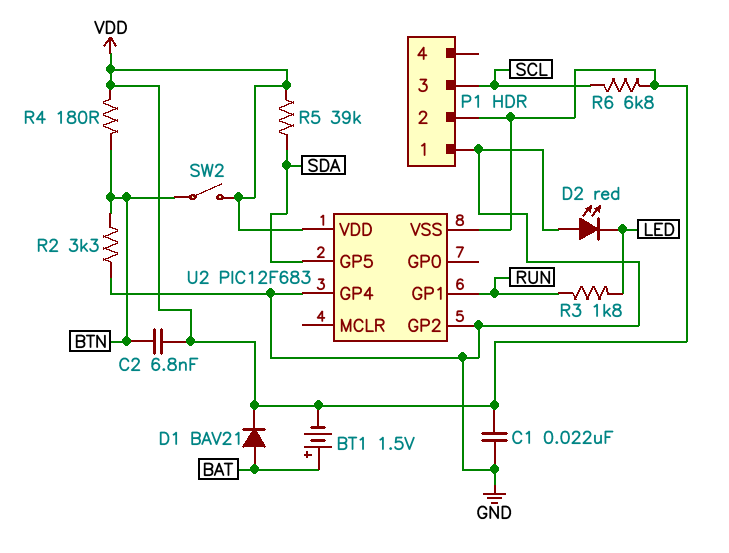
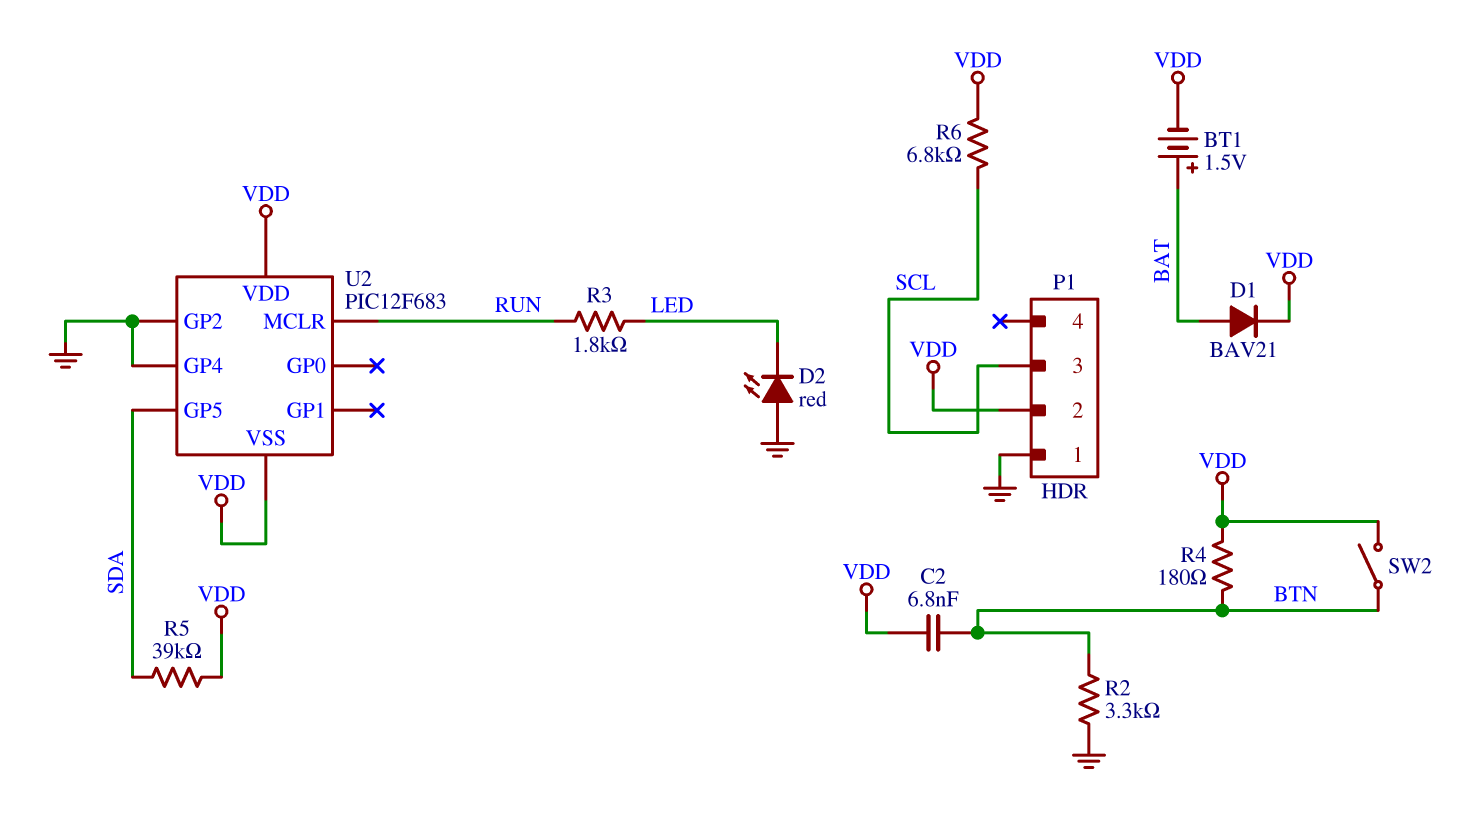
C1: 22nF (GND, VDD) -> none
U2 pin GP1: RUN -> none
U2 pin MCLR: none -> RUN

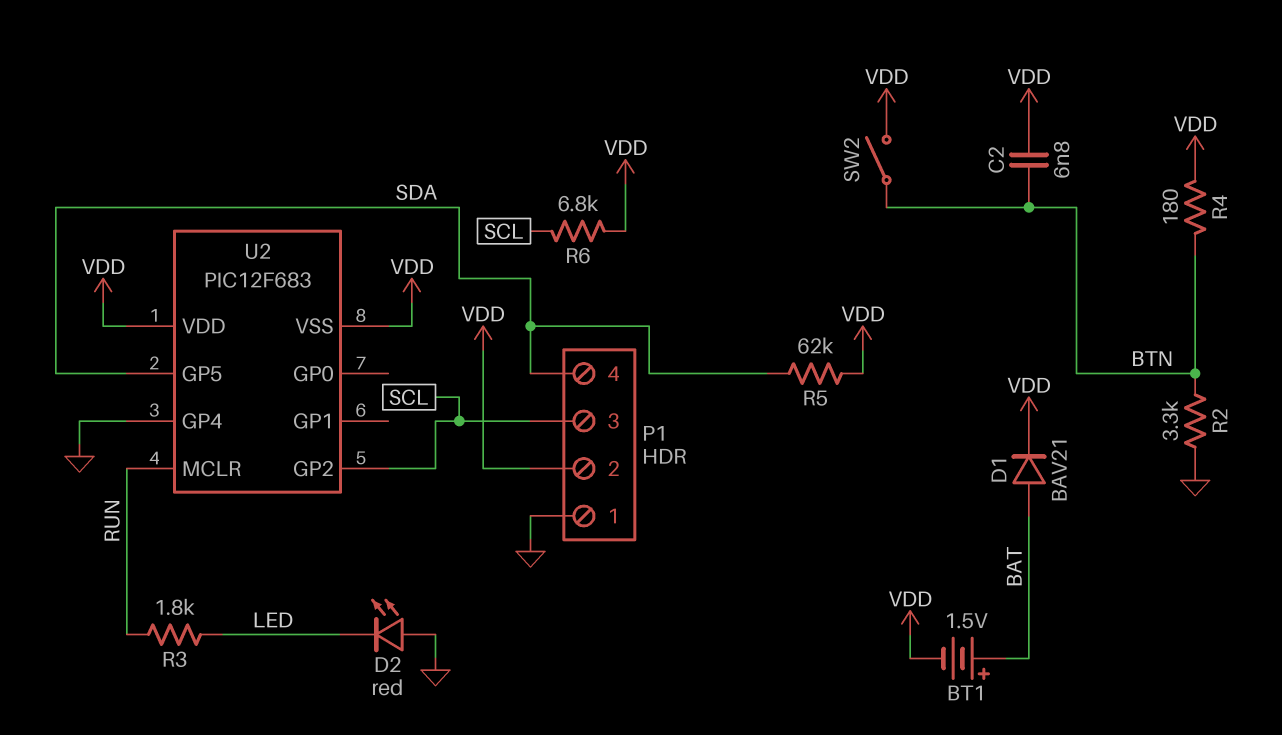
P1 pin 4: none -> SDA
R5: 39k (SDA, VDD) -> 62k (SDA, VDD)
U2 pin GP2: GND -> SCL

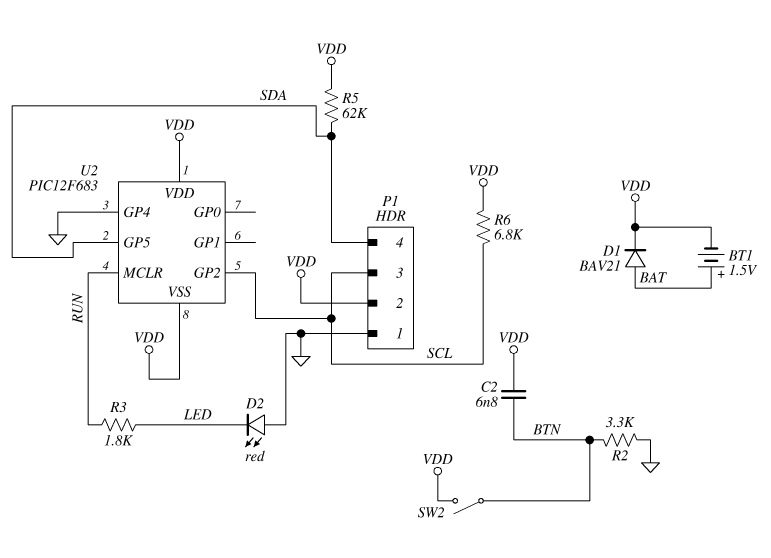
R4: 180 (BTN, VDD) -> none

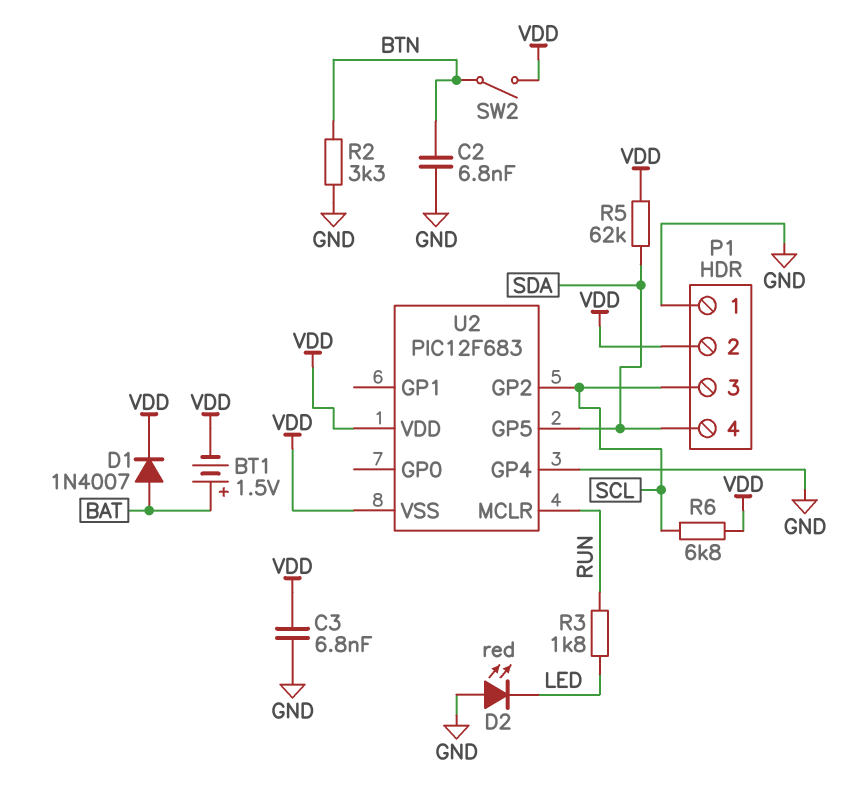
C2: 6.8nF (BTN, VDD) -> 6.8nF (BTN, GND)
C3: none -> 6.8nF (GND, VDD)
D1: diode BAV21 (A BAT, K VDD) -> diode 1N4007 (A BAT, K VDD)

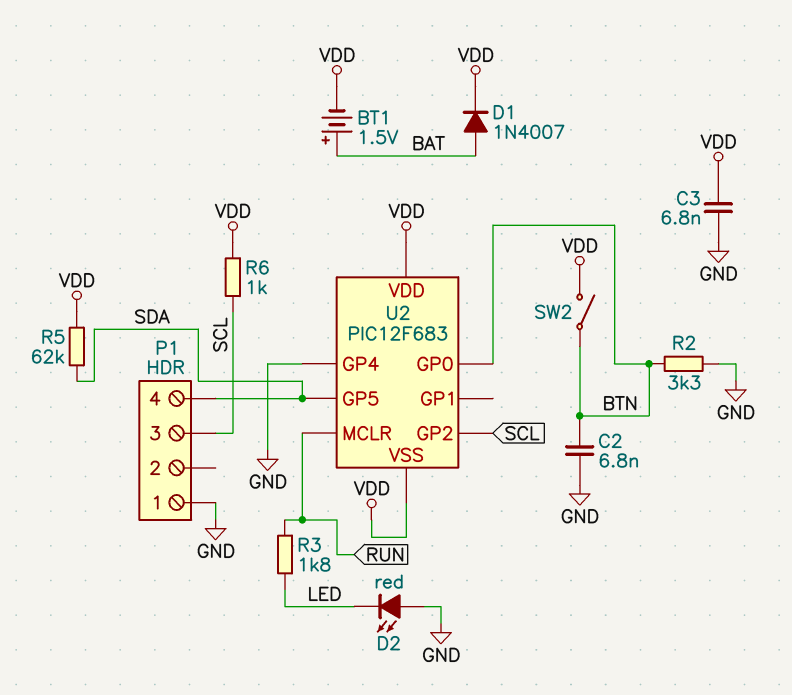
P1 pin 2: VDD -> none
R6: 6.8k (SCL, VDD) -> 1k (SCL, VDD)
U2 pin GP0: none -> BTN

